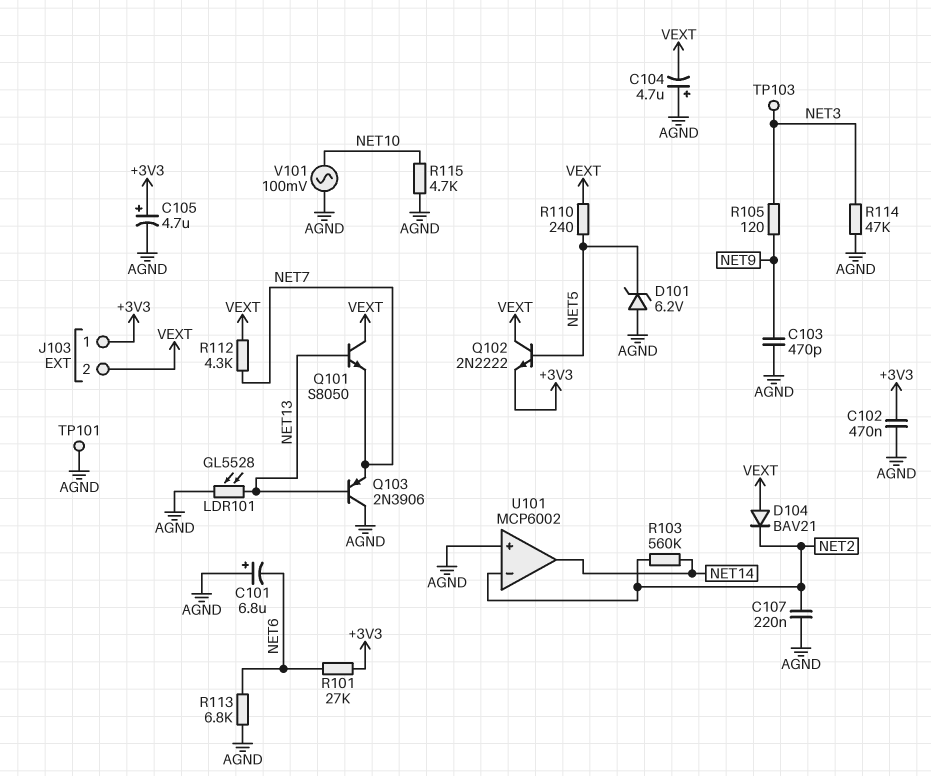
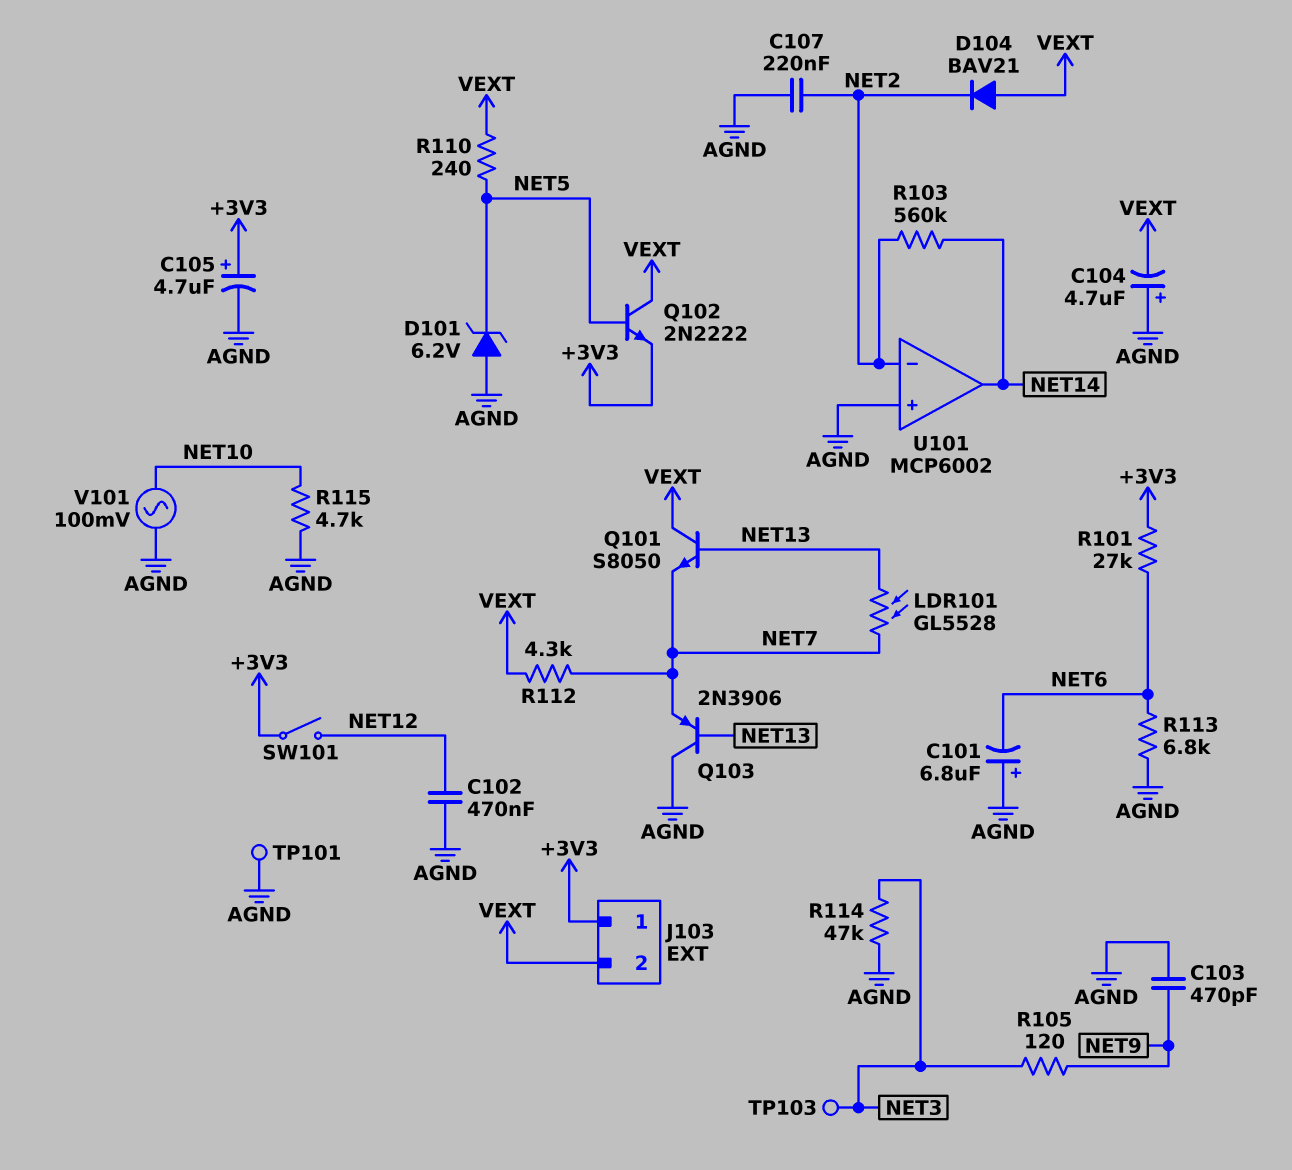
C102: 470nF (+3V3, AGND) -> 470nF (AGND, NET12)
LDR101: GL5528 (AGND, NET13) -> GL5528 (NET7, NET13)
SW101: none -> switch (+3V3, NET12)

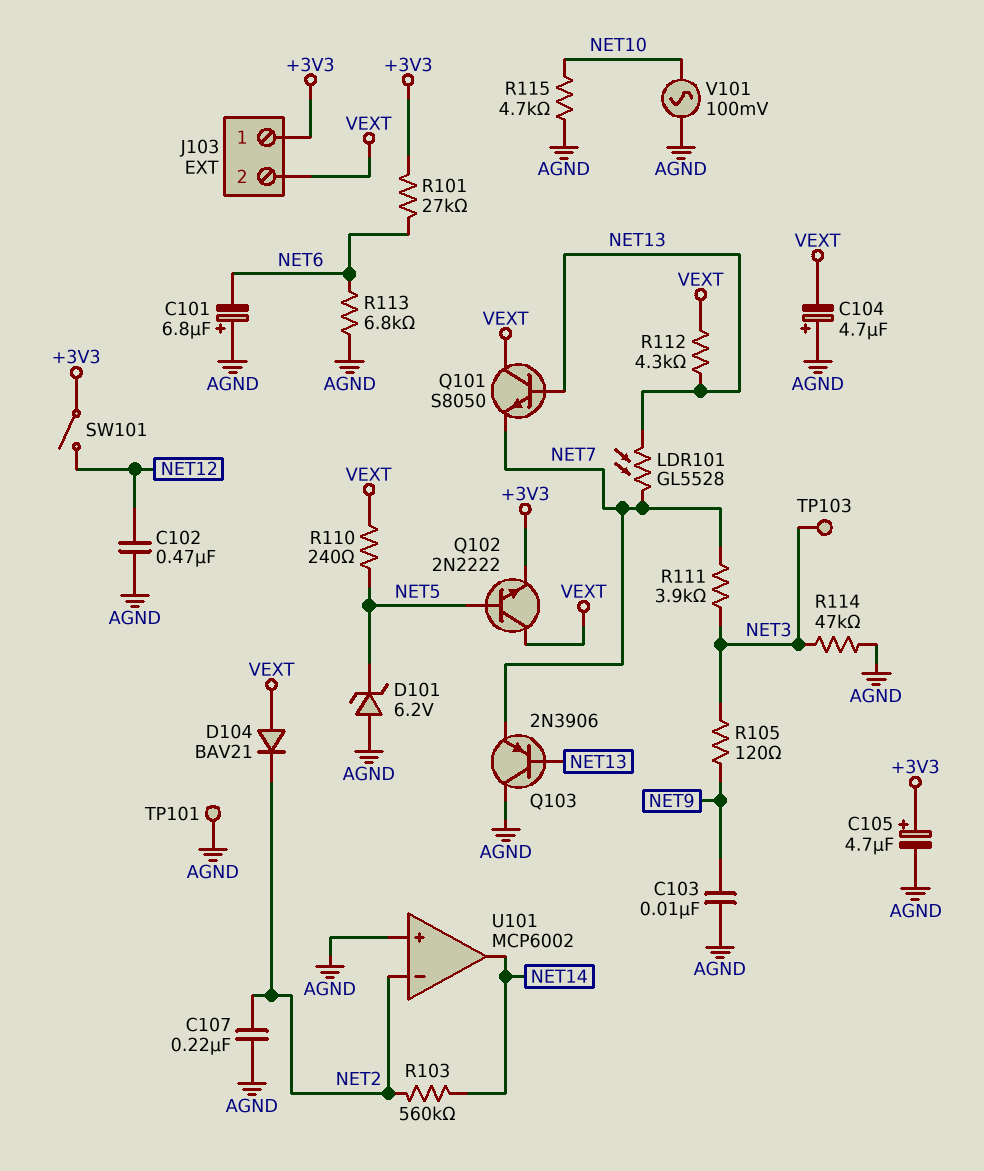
C103: 470pF (AGND, NET9) -> 10nF (AGND, NET9)
R111: none -> 3.9k (NET3, NET7)
R112: 4.3k (NET7, VEXT) -> 4.3k (NET13, VEXT)

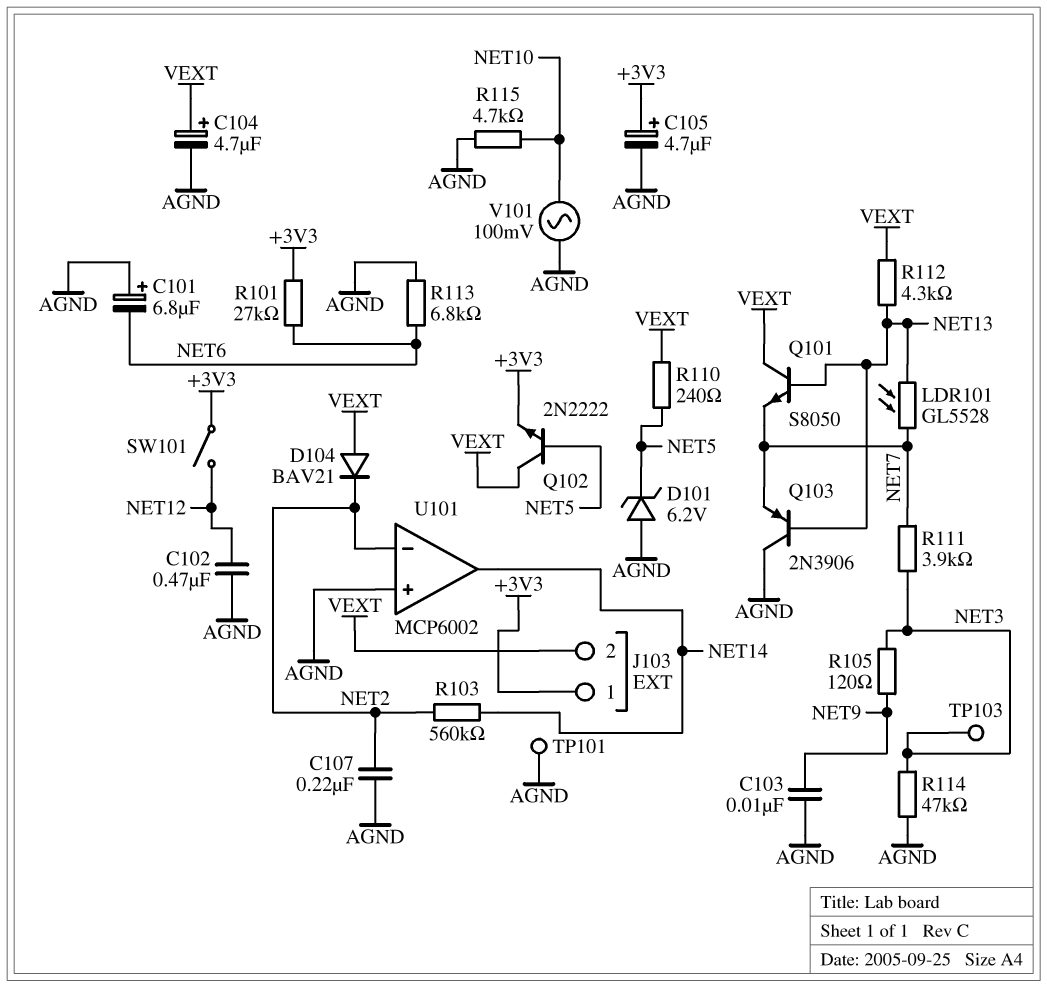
C104: 4.7uF (plus AGND, minus VEXT) -> 4.7uF (plus VEXT, minus AGND)

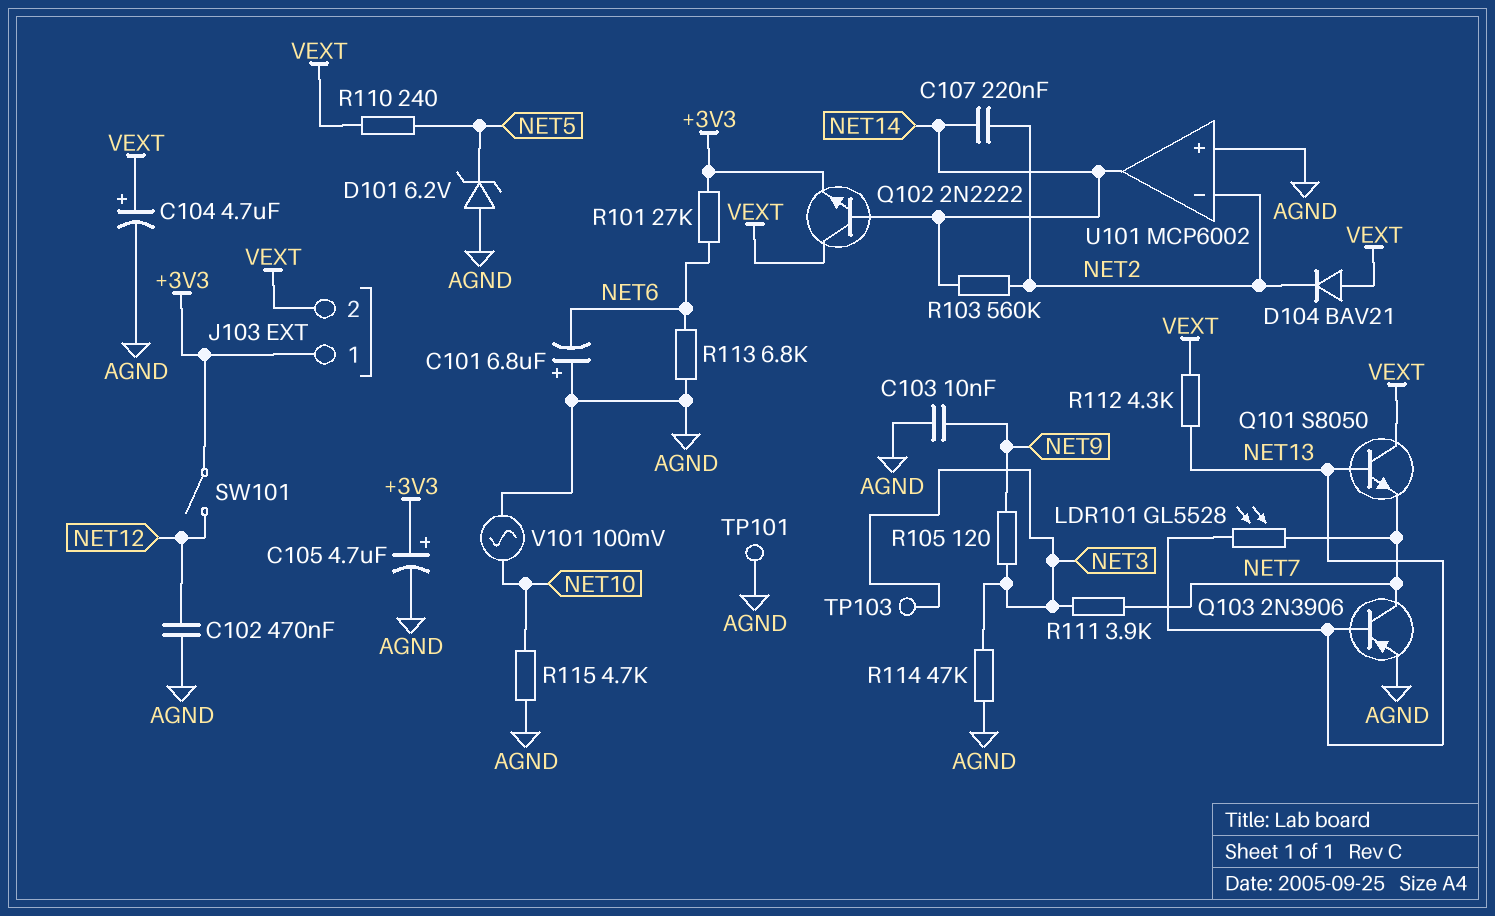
C107: 220nF (AGND, NET2) -> 220nF (NET2, NET14)
Q102: NPN 2N2222 (B NET5, C VEXT, E +3V3) -> NPN 2N2222 (B NET14, C VEXT, E +3V3)
Q103: PNP 2N3906 (B NET13, C AGND, E NET7) -> PNP 2N3906 (B NET13, C NET7, E AGND)

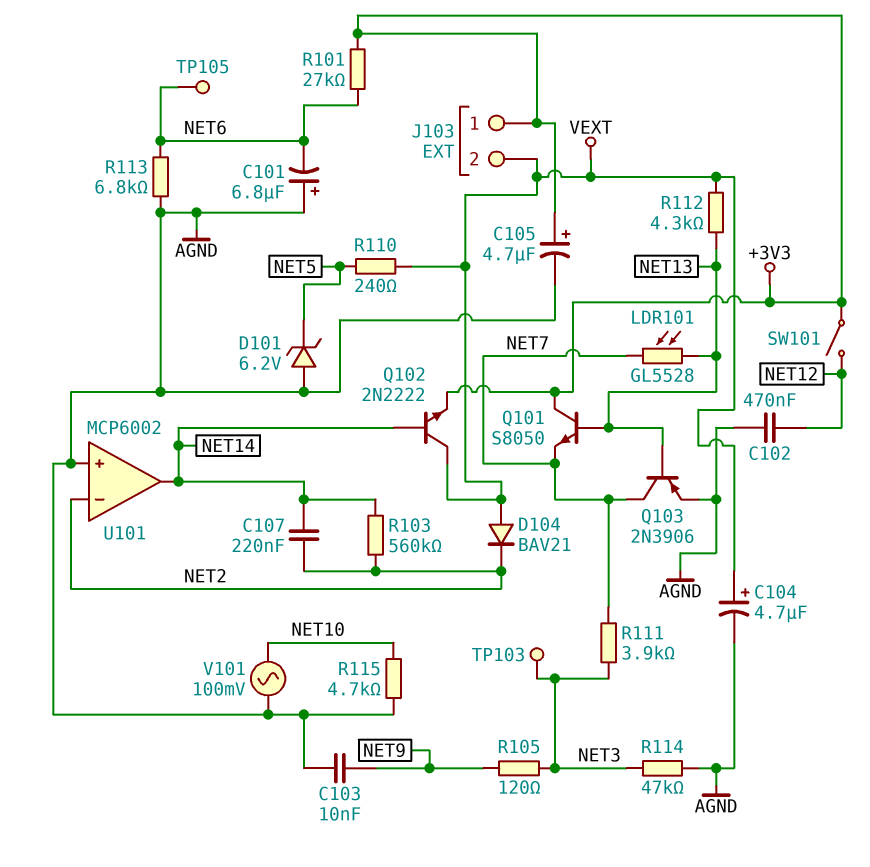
Q101: NPN S8050 (B NET13, C VEXT, E NET7) -> NPN S8050 (B NET13, C +3V3, E NET7)
TP101: test point (AGND) -> none
TP105: none -> test point (NET6)

